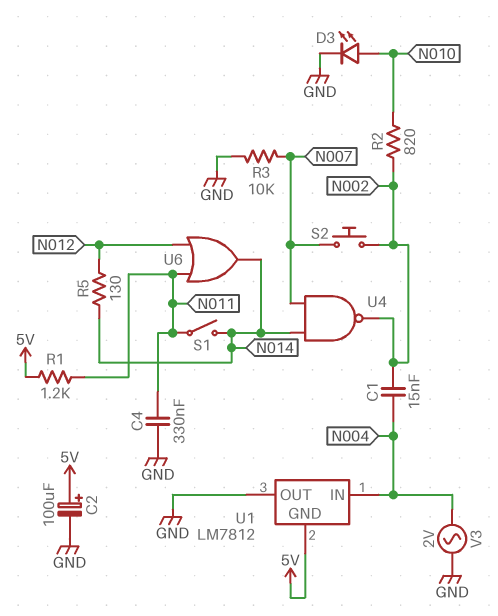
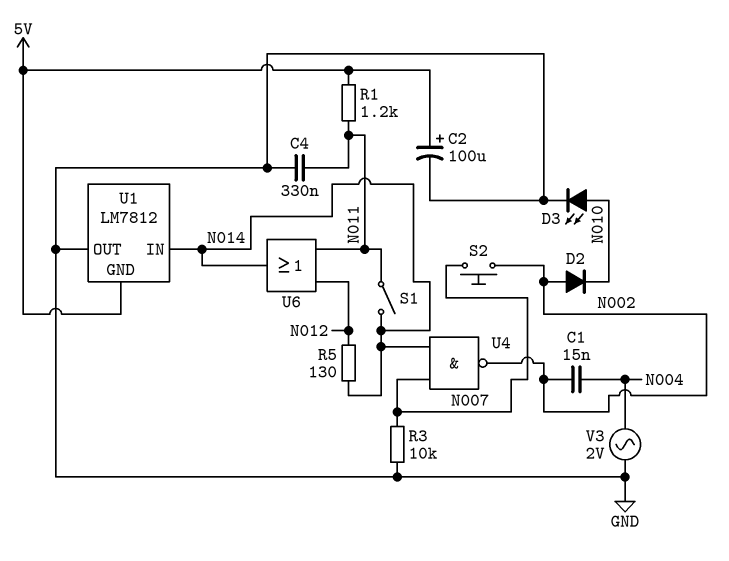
D2: none -> diode (A N002, K N010)
R2: 820 (N002, N010) -> none
U1 pin IN: N004 -> N014

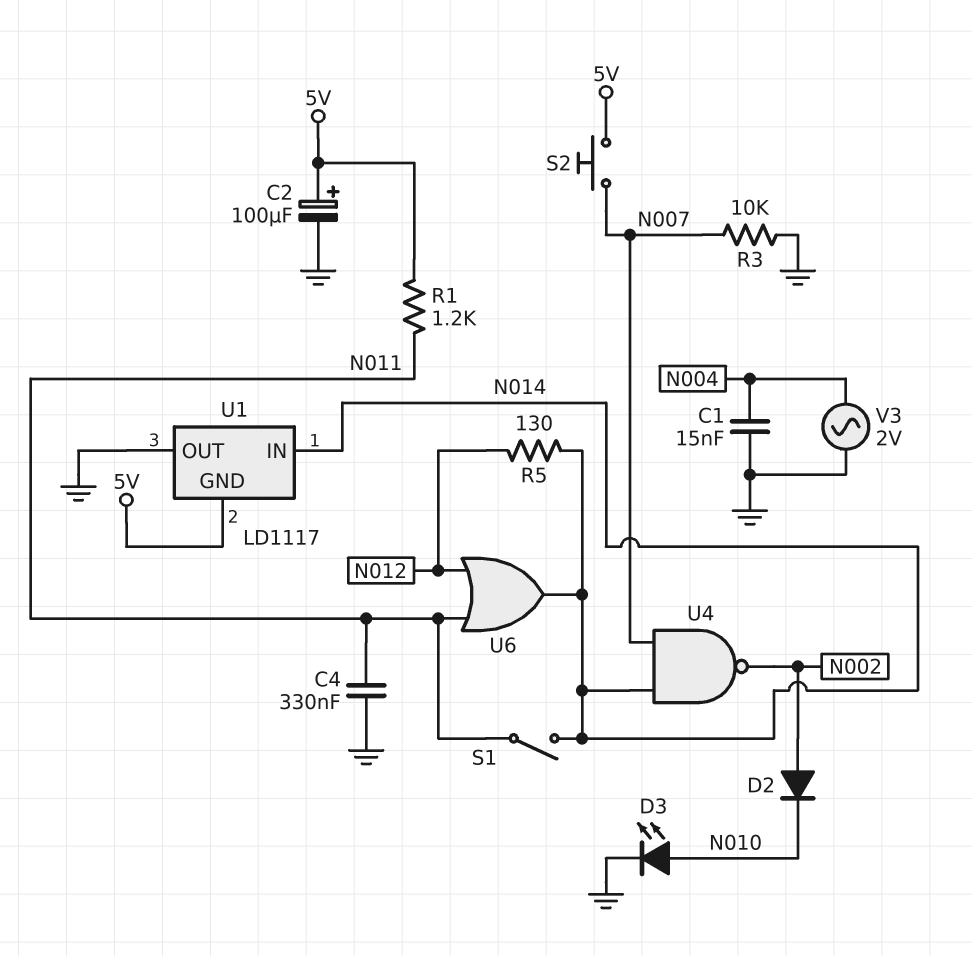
C1: 15nF (N002, N004) -> 15nF (GND, N004)
S2: button (N002, N007) -> button (5V, N007)
U1: LM7812 -> LD1117

